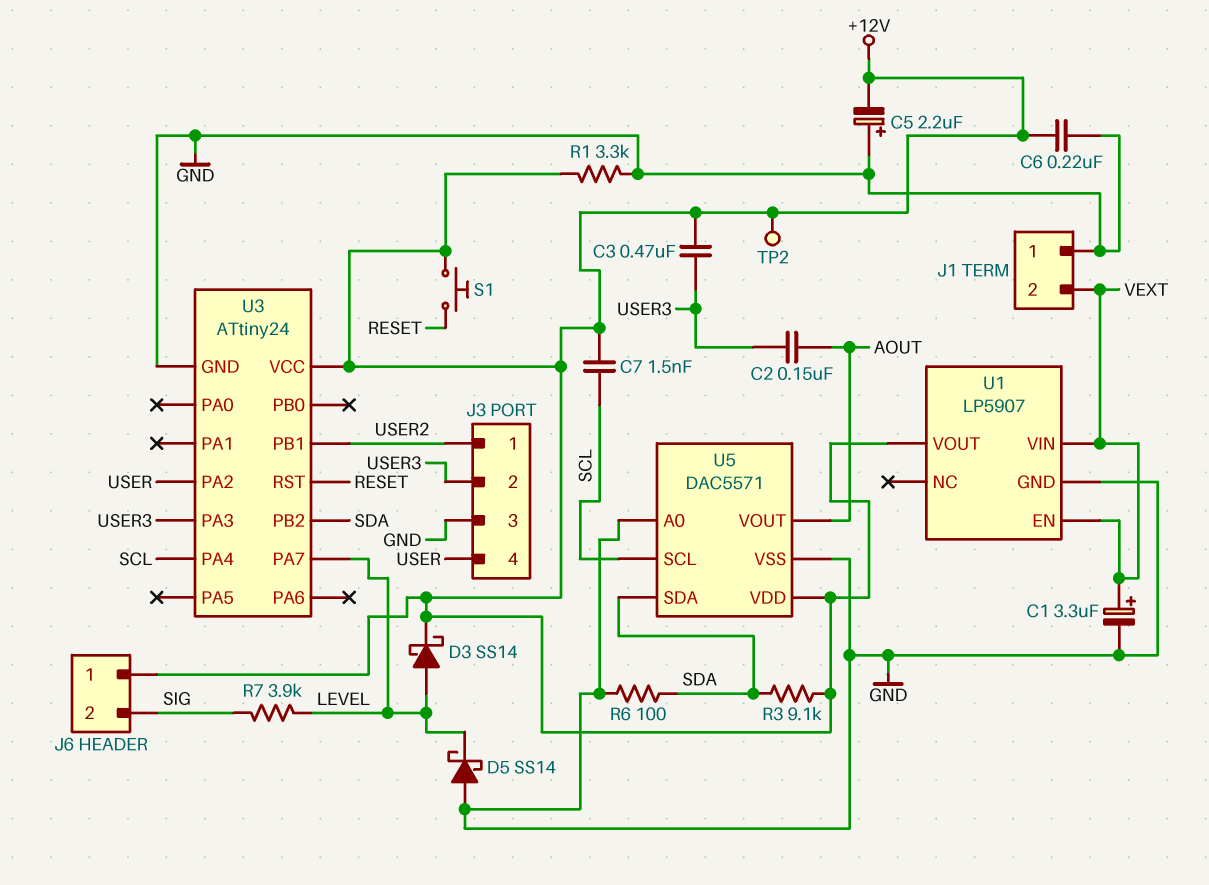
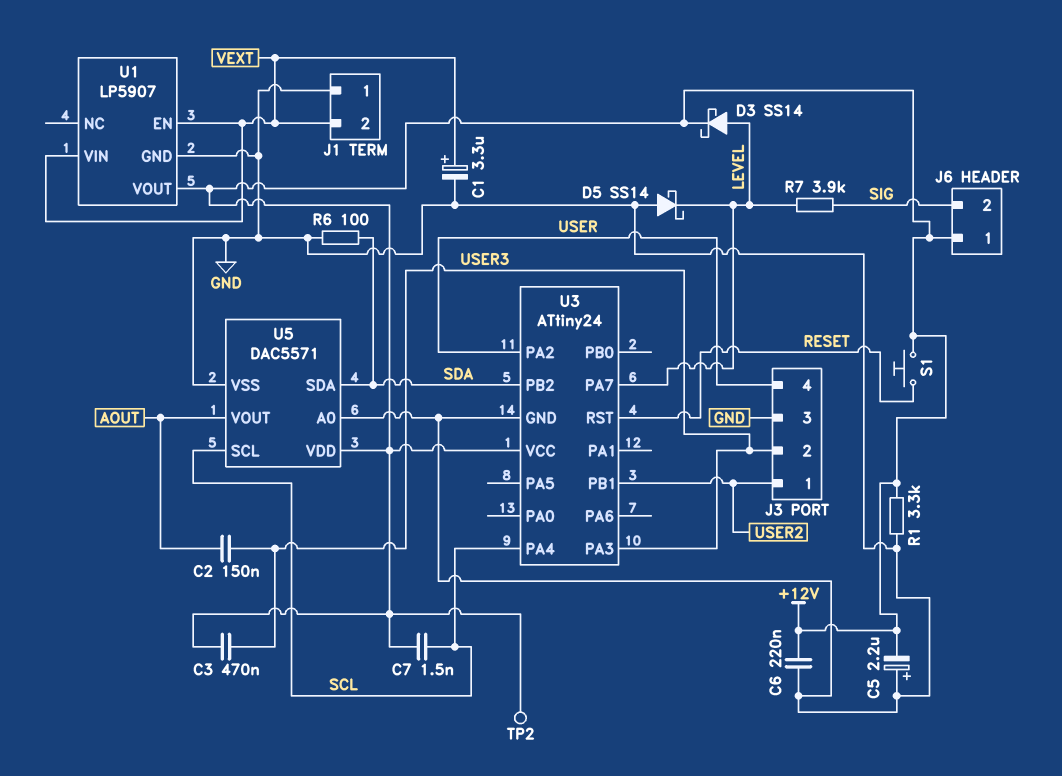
R3: 9.1k (+12V, SDA) -> none

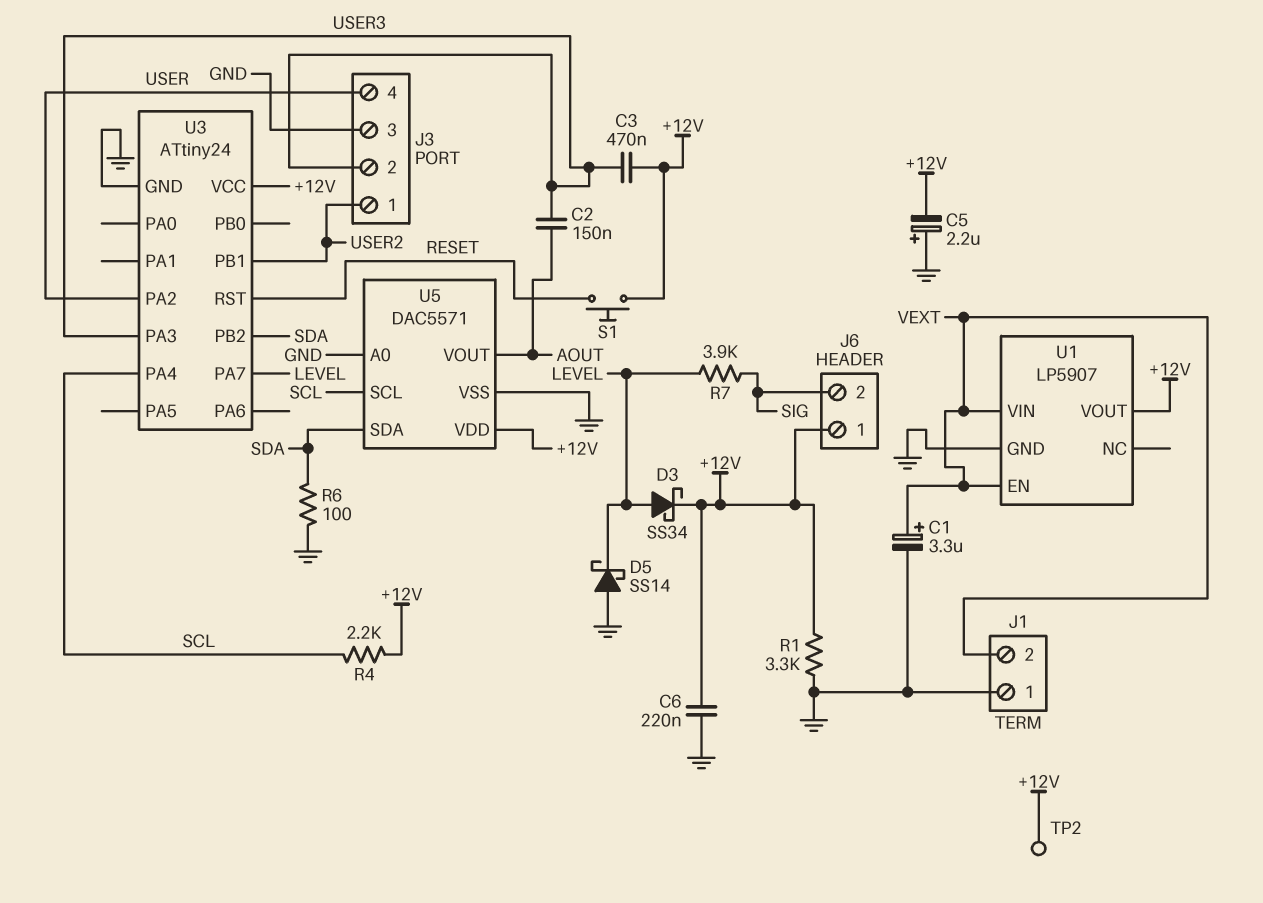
C7: 1.5nF (+12V, SCL) -> none
D3: schottky SS14 (A LEVEL, K +12V) -> schottky SS34 (A LEVEL, K +12V)
R4: none -> 2.2k (+12V, SCL)

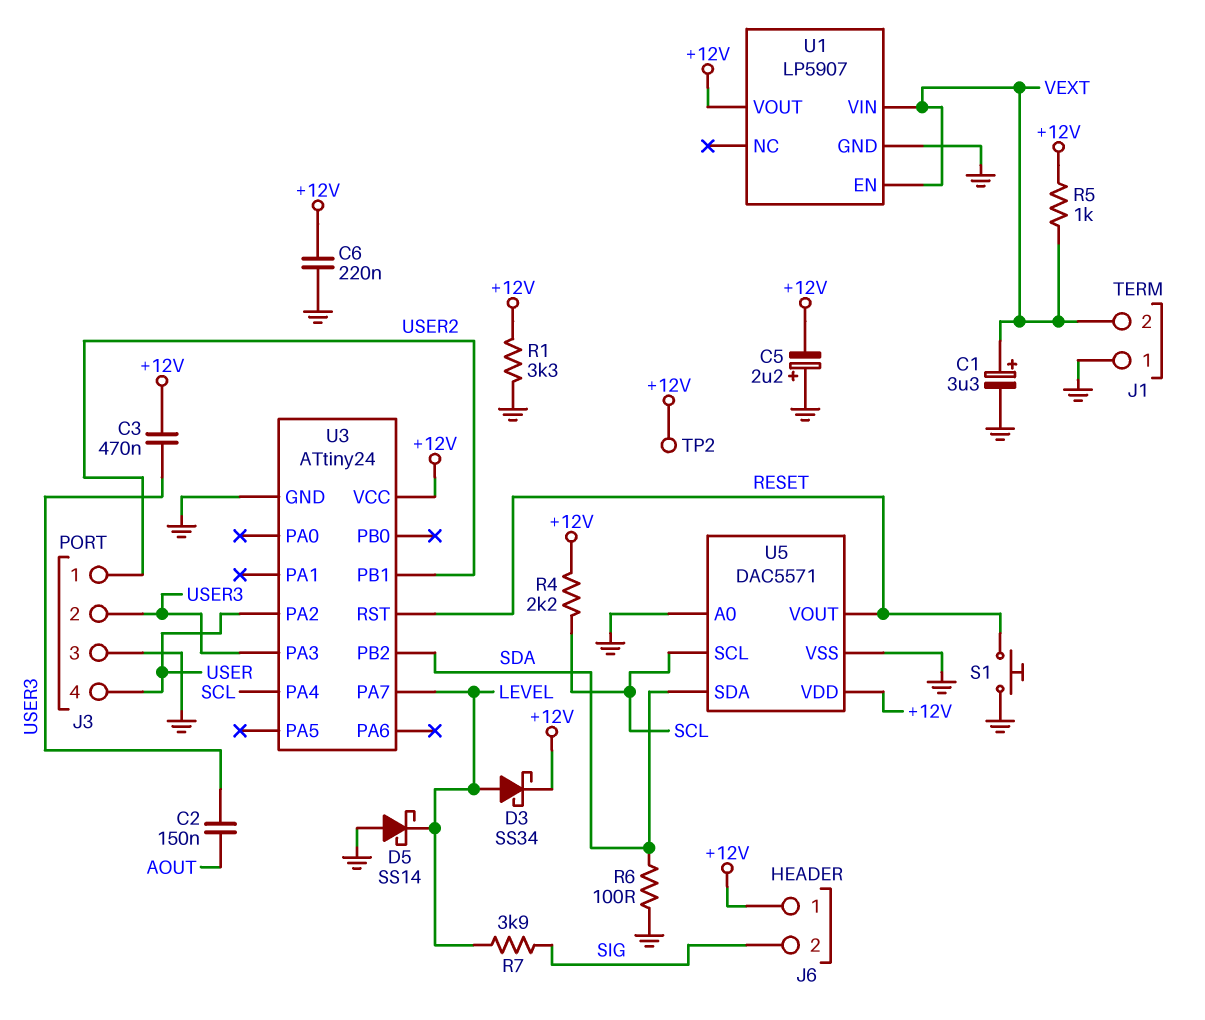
R5: none -> 1k (+12V, VEXT)
S1: button (+12V, RESET) -> button (GND, RESET)
U5 pin VOUT: AOUT -> RESET

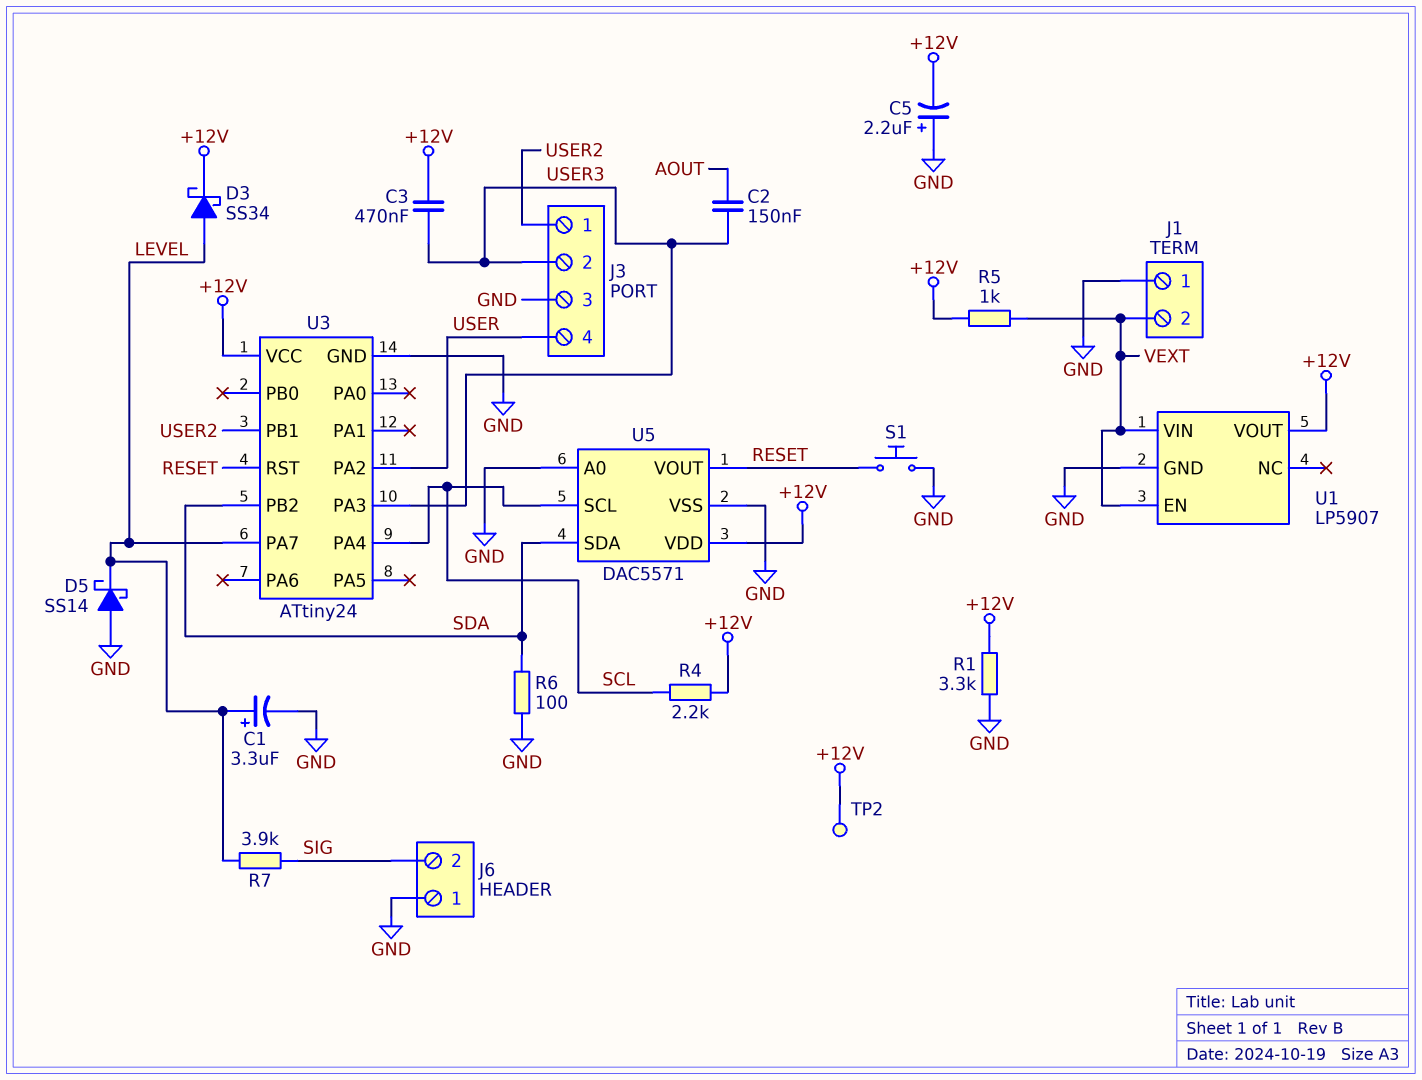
C1: 3.3uF (plus VEXT, minus GND) -> 3.3uF (plus LEVEL, minus GND)
C6: 220nF (+12V, GND) -> none
J6 pin 1: +12V -> GND

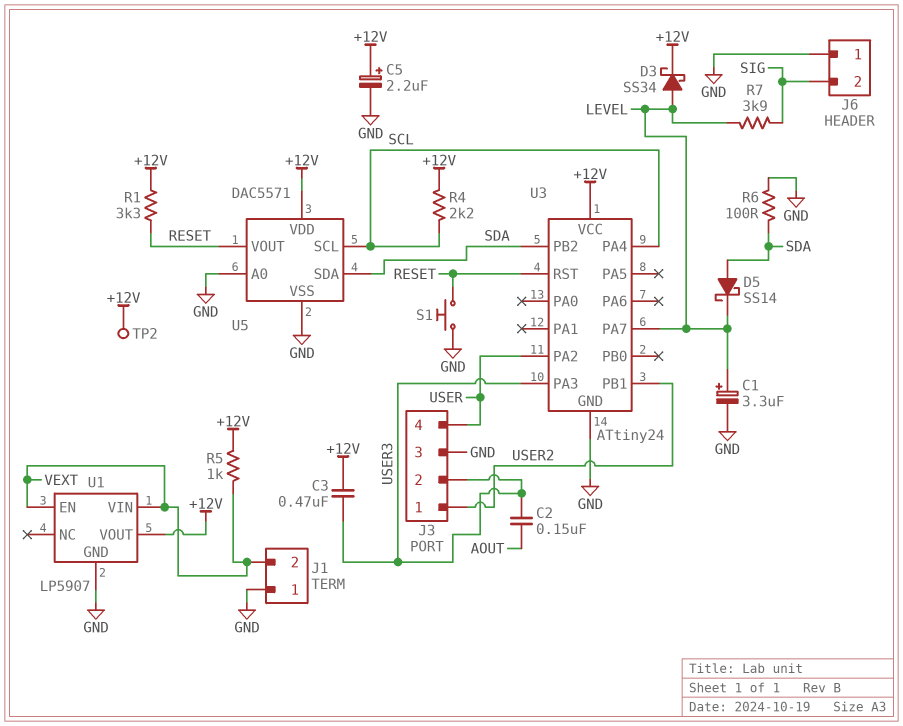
C5: 2.2uF (plus GND, minus +12V) -> 2.2uF (plus +12V, minus GND)
D5: schottky SS14 (A GND, K LEVEL) -> schottky SS14 (A SDA, K LEVEL)
R1: 3.3k (+12V, GND) -> 3.3k (+12V, RESET)

